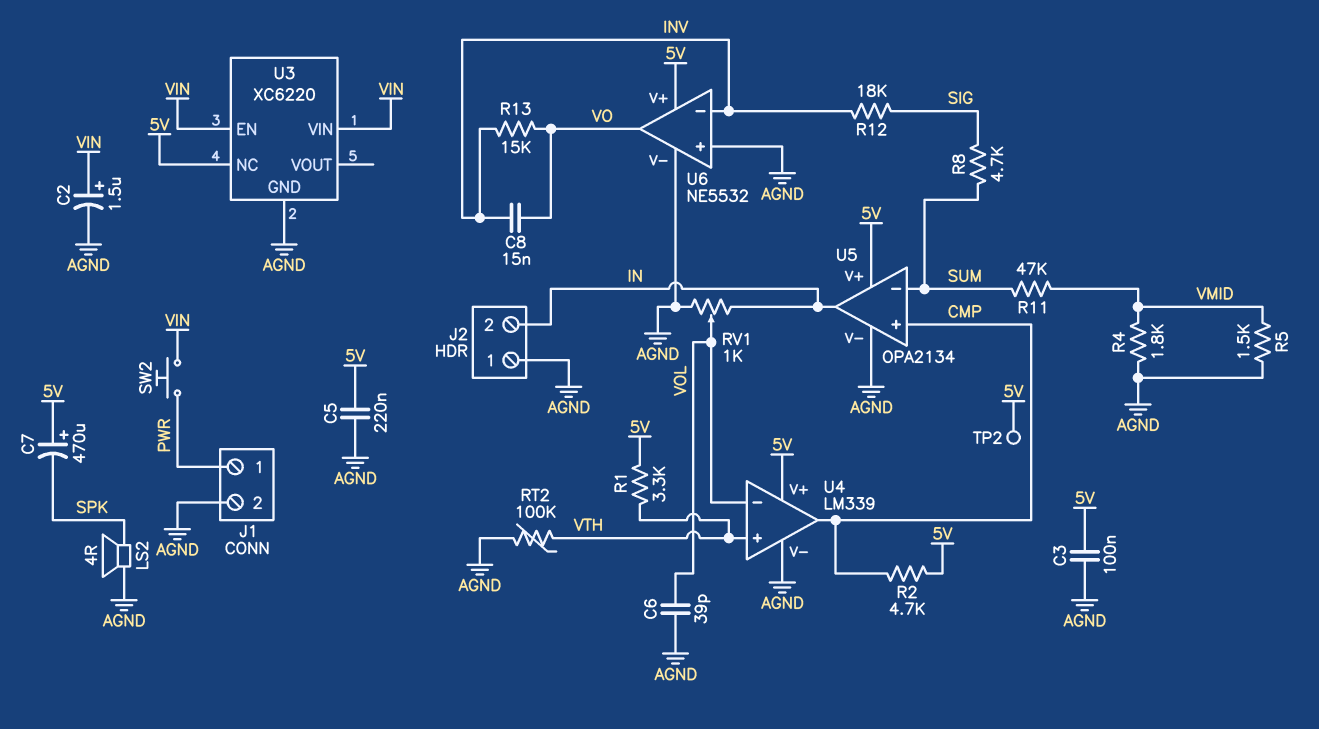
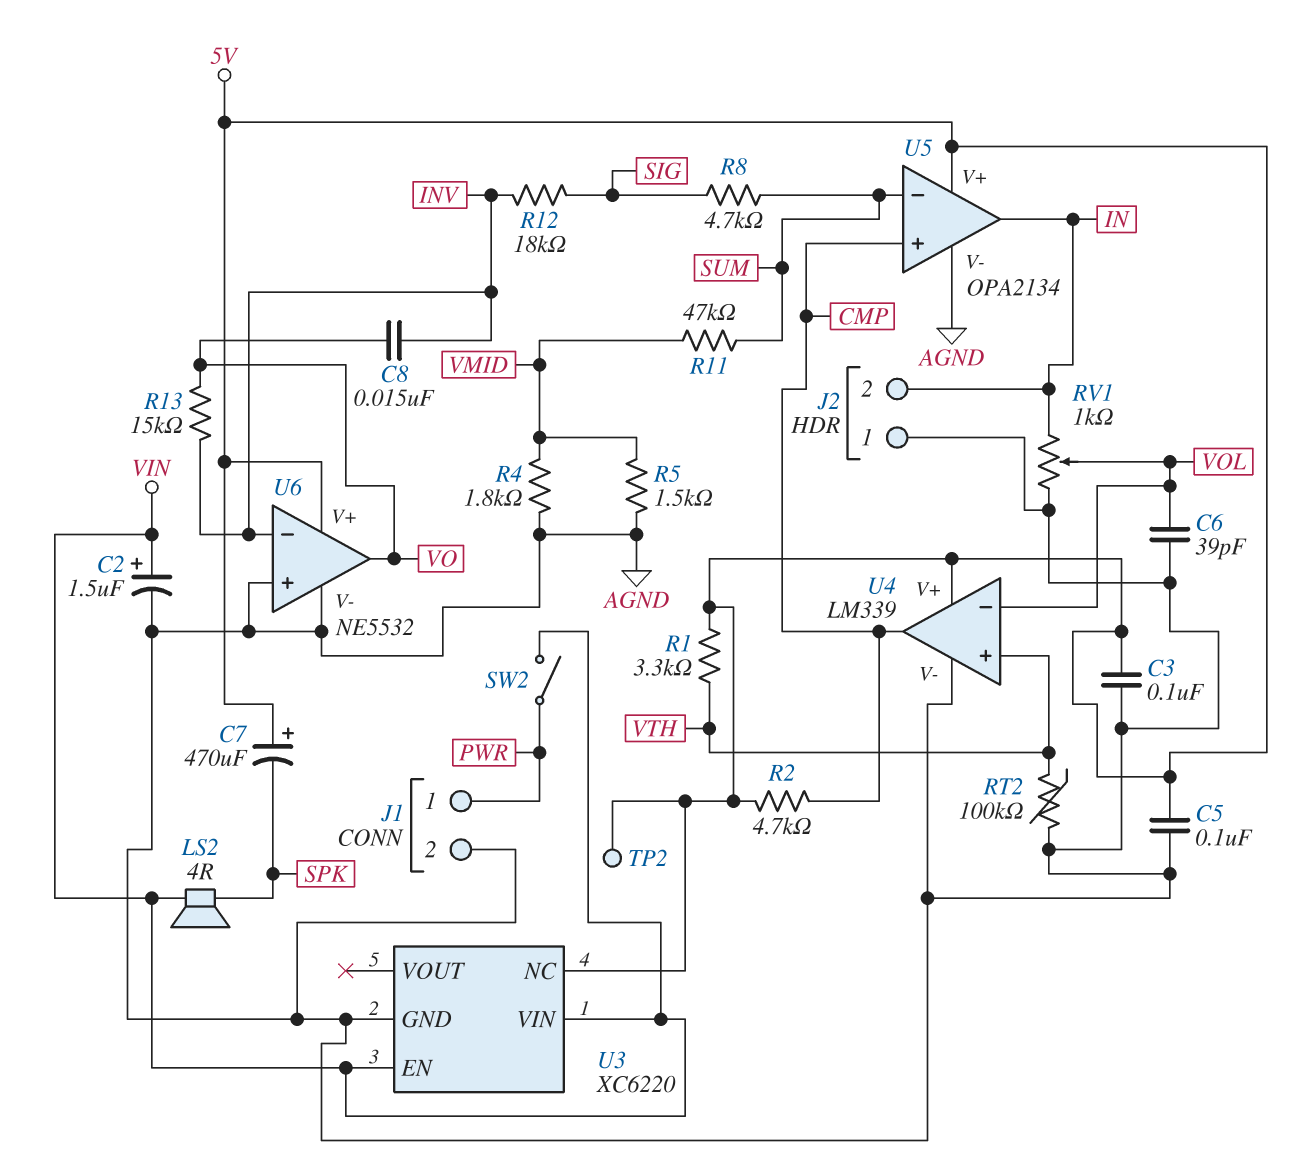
C5: 220nF (5V, AGND) -> 100nF (5V, AGND)
LS2: speaker 4R (AGND, SPK) -> speaker 4R (SPK, VIN)
SW2: button (PWR, VIN) -> switch (PWR, VIN)

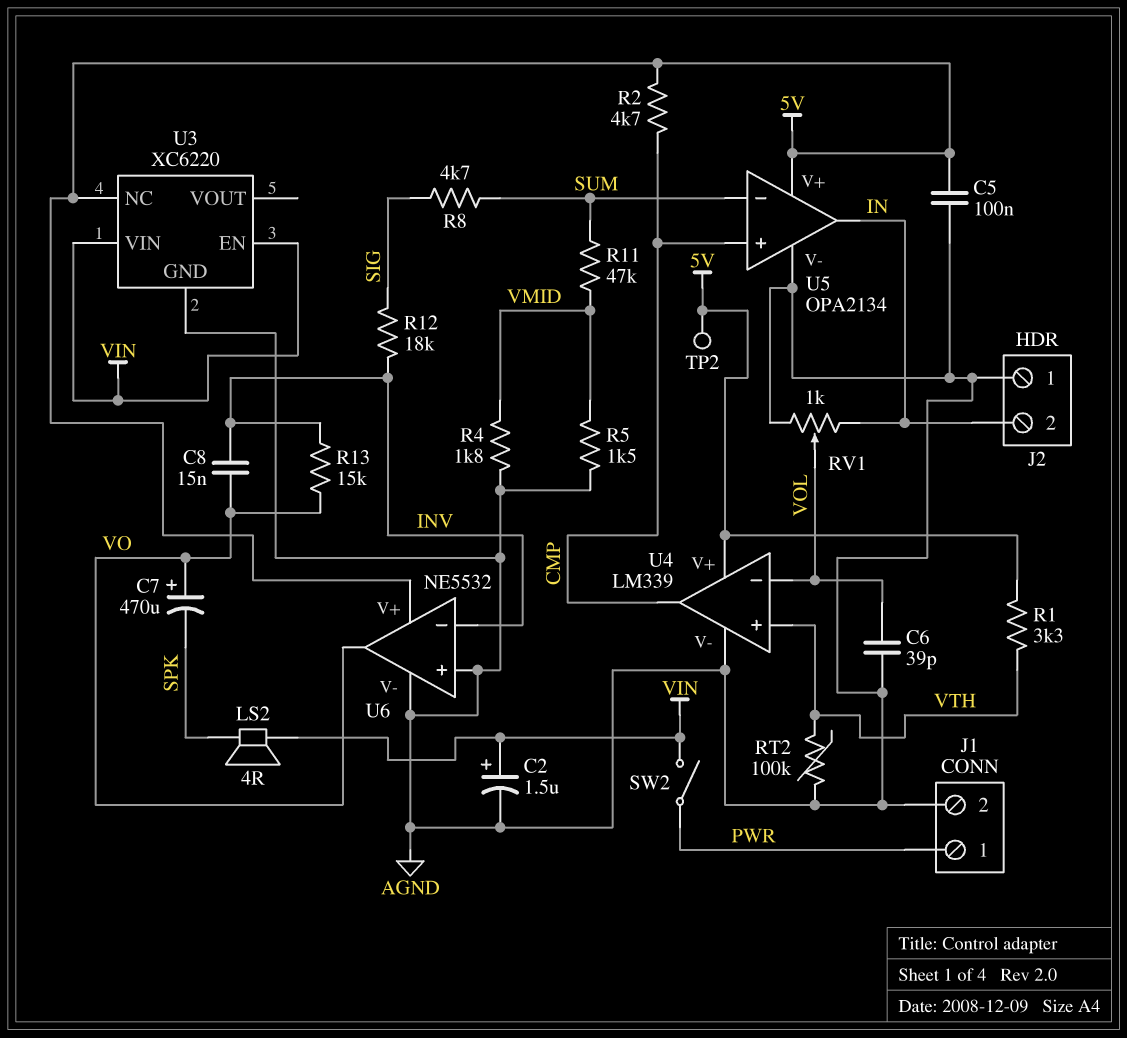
C3: 100nF (5V, AGND) -> none
C7: 470uF (plus 5V, minus SPK) -> 470uF (plus VO, minus SPK)

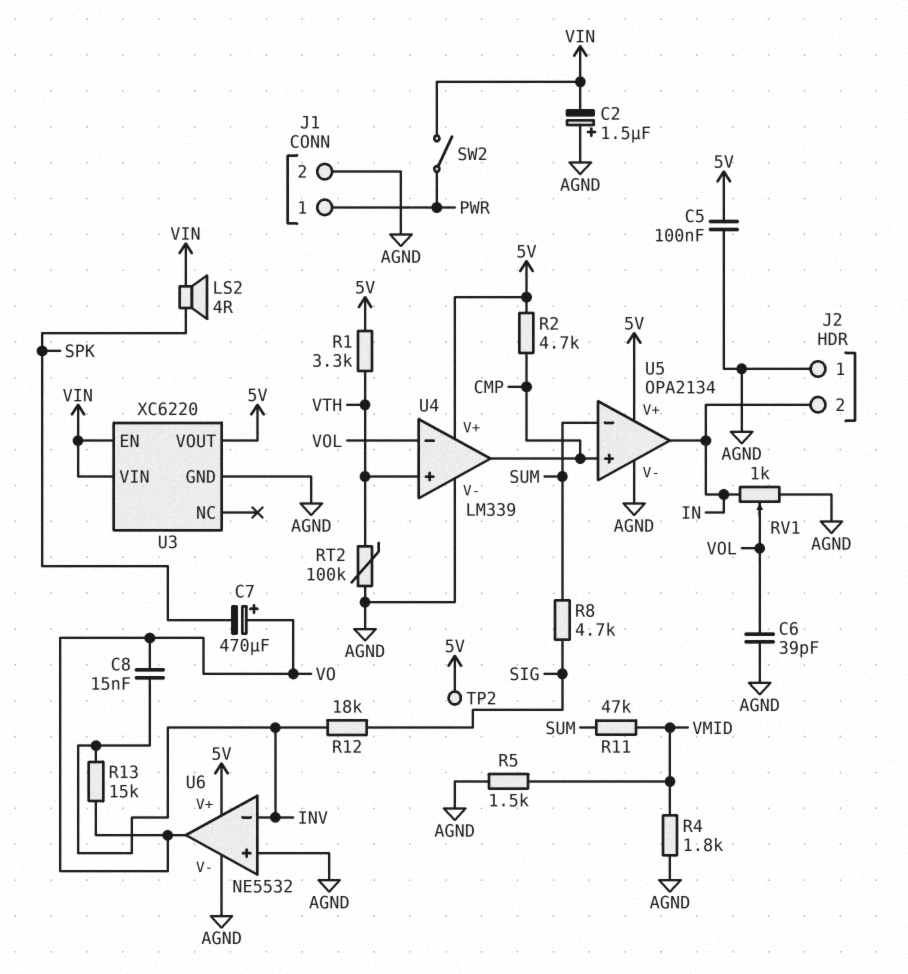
C2: 1.5uF (plus VIN, minus AGND) -> 1.5uF (plus AGND, minus VIN)
U3 pin NC: 5V -> none
U3 pin VOUT: none -> 5V

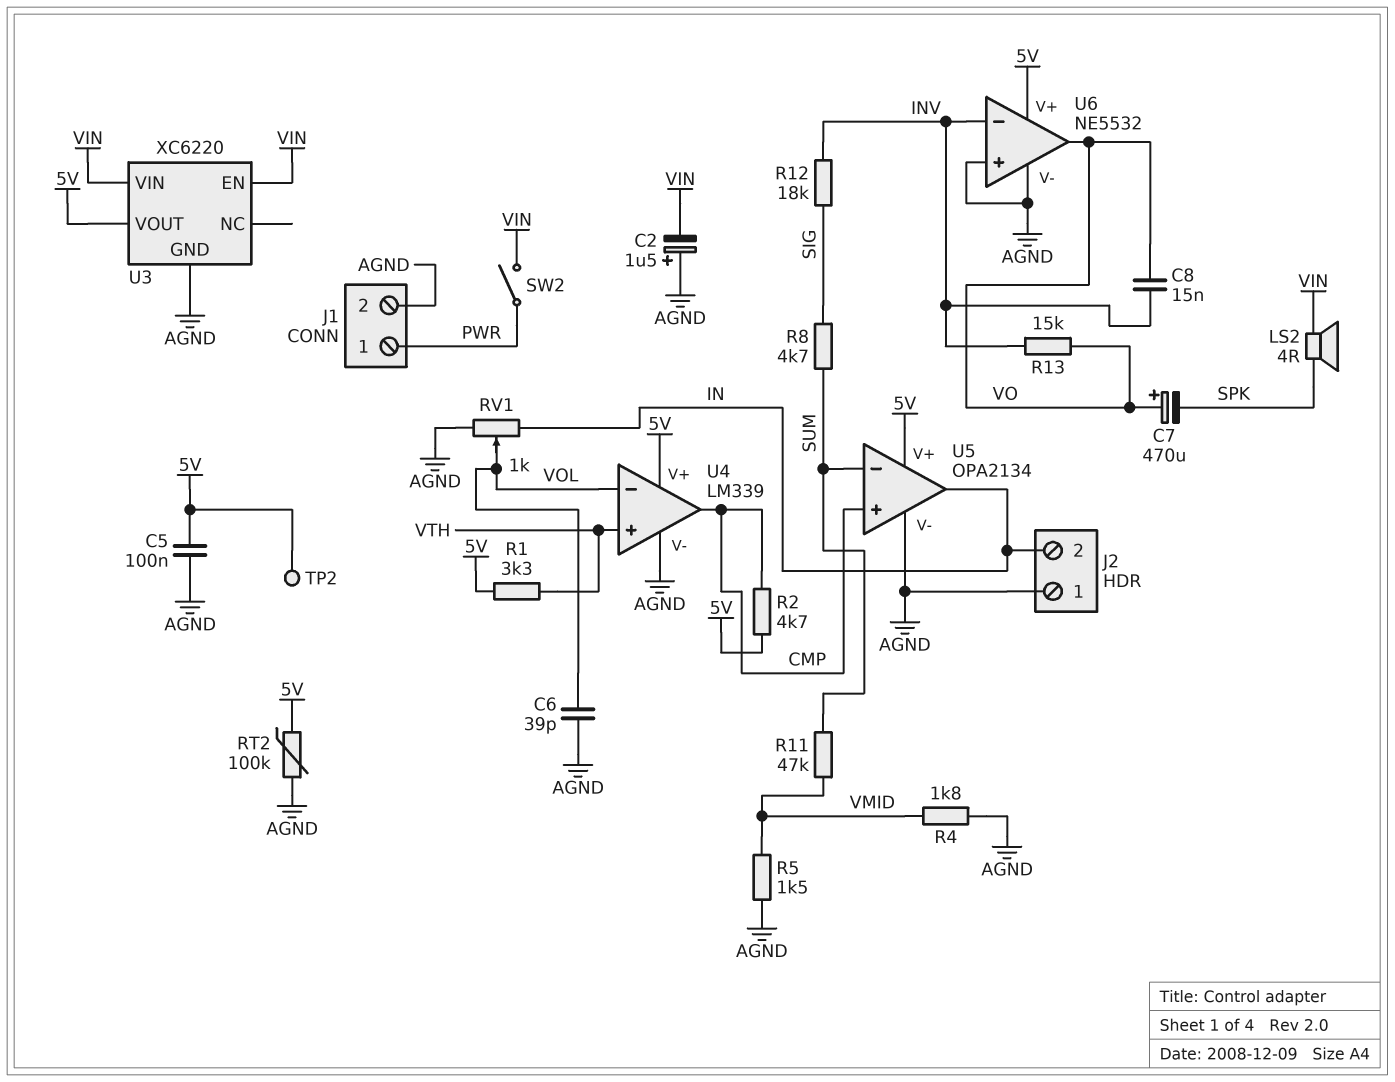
RT2: 100k (AGND, VTH) -> 100k (5V, AGND)

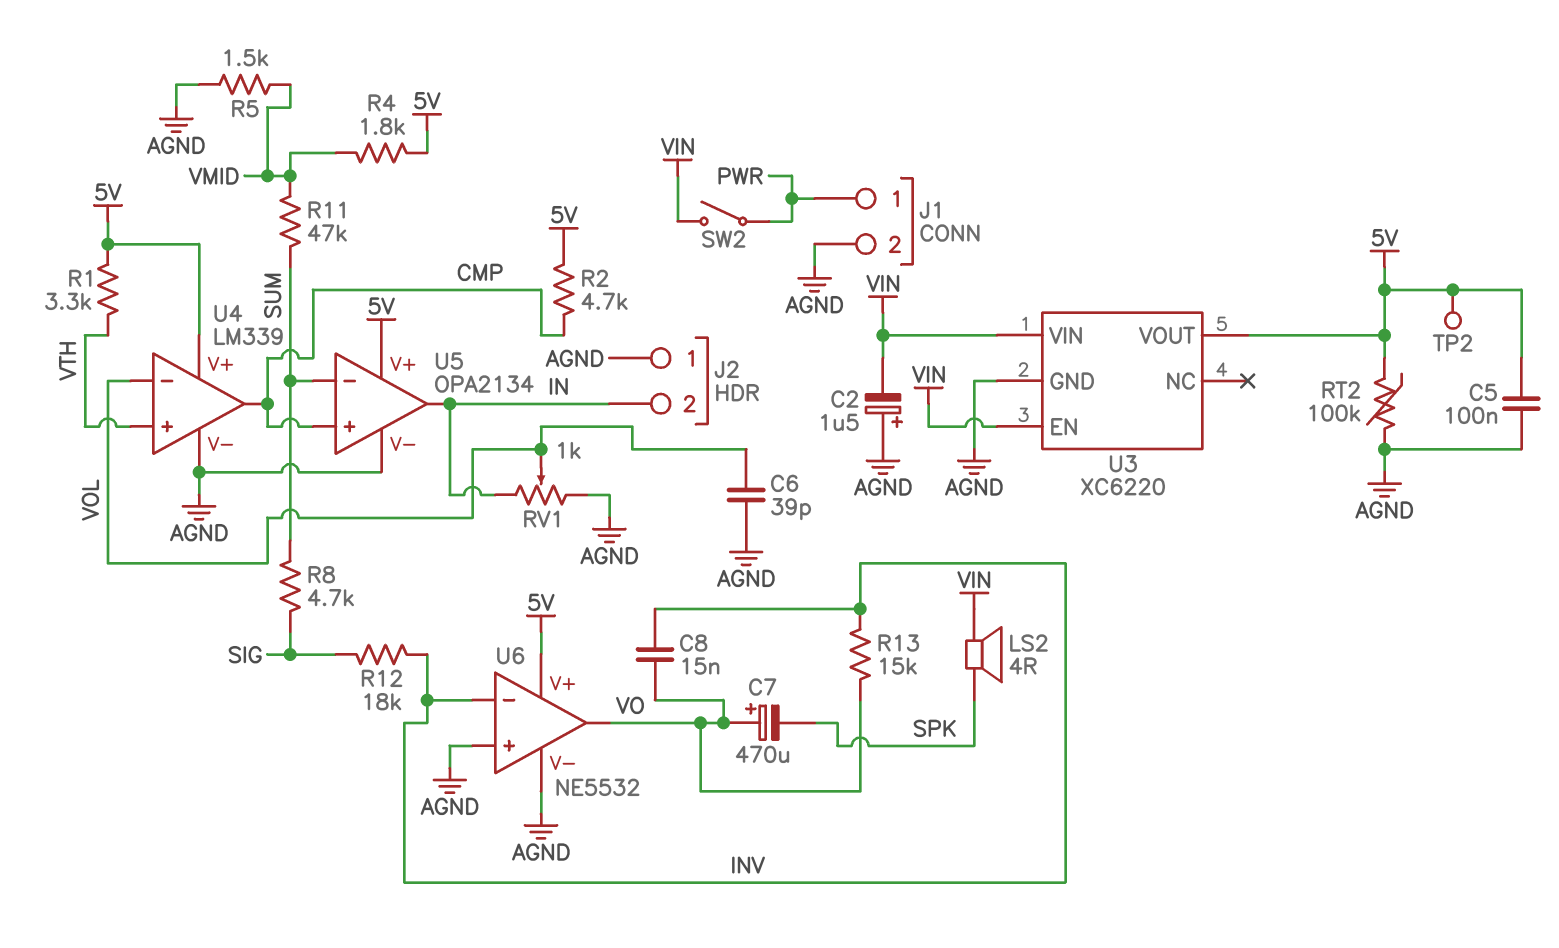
R4: 1.8k (AGND, VMID) -> 1.8k (5V, VMID)

